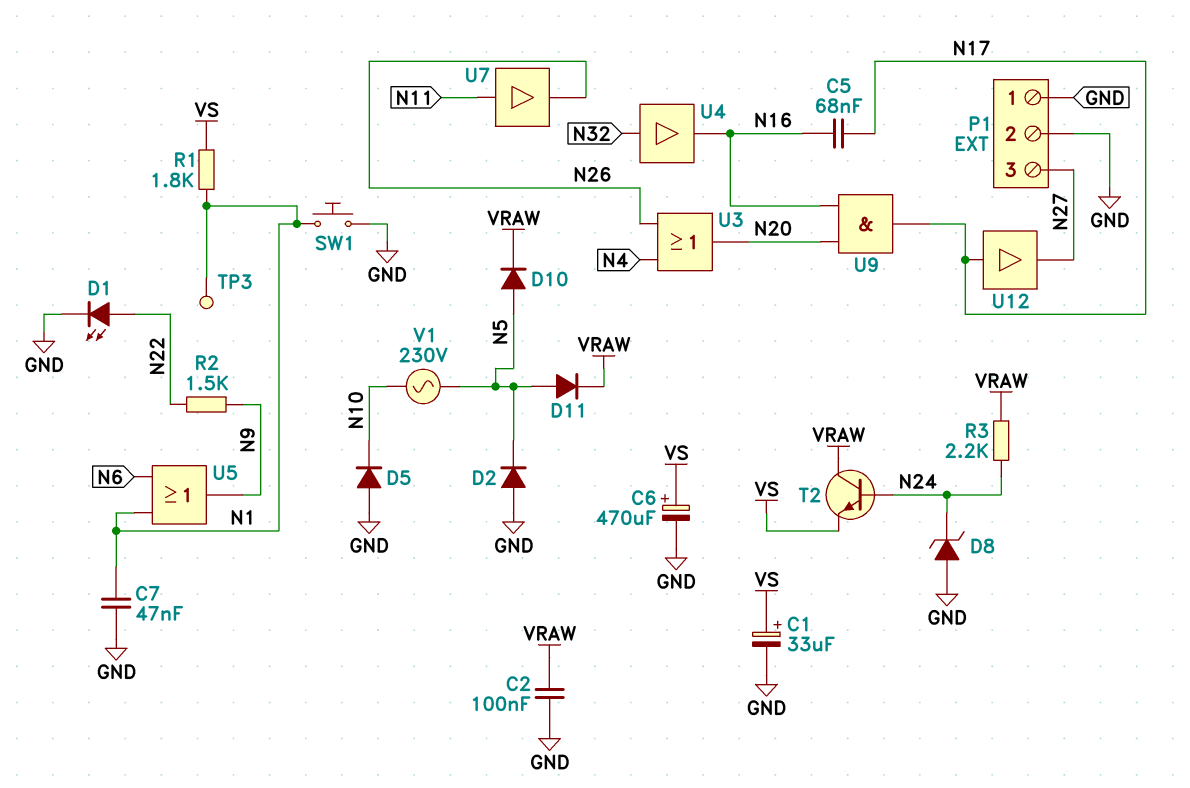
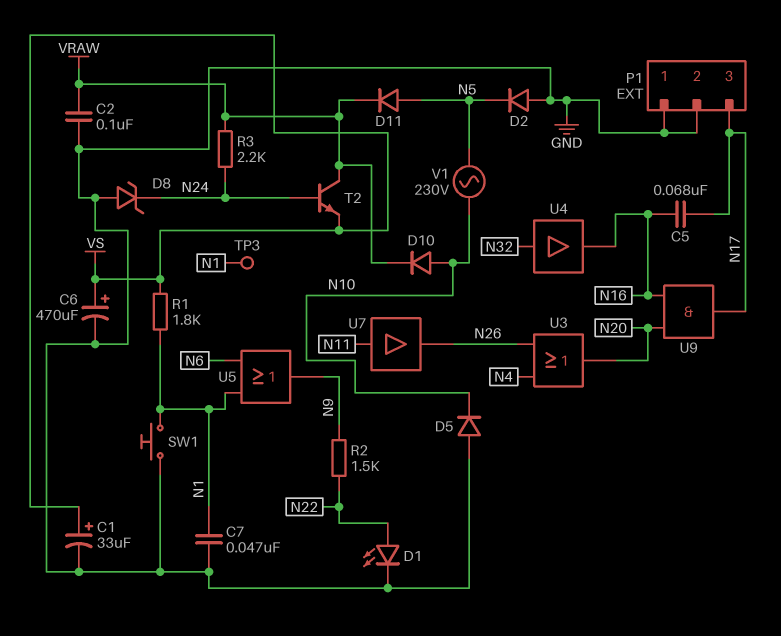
D10: diode (A N5, K VRAW) -> diode (A N10, K VRAW)
P1 pin 3: N27 -> N17
U12: buffer (in N17, out N27) -> none

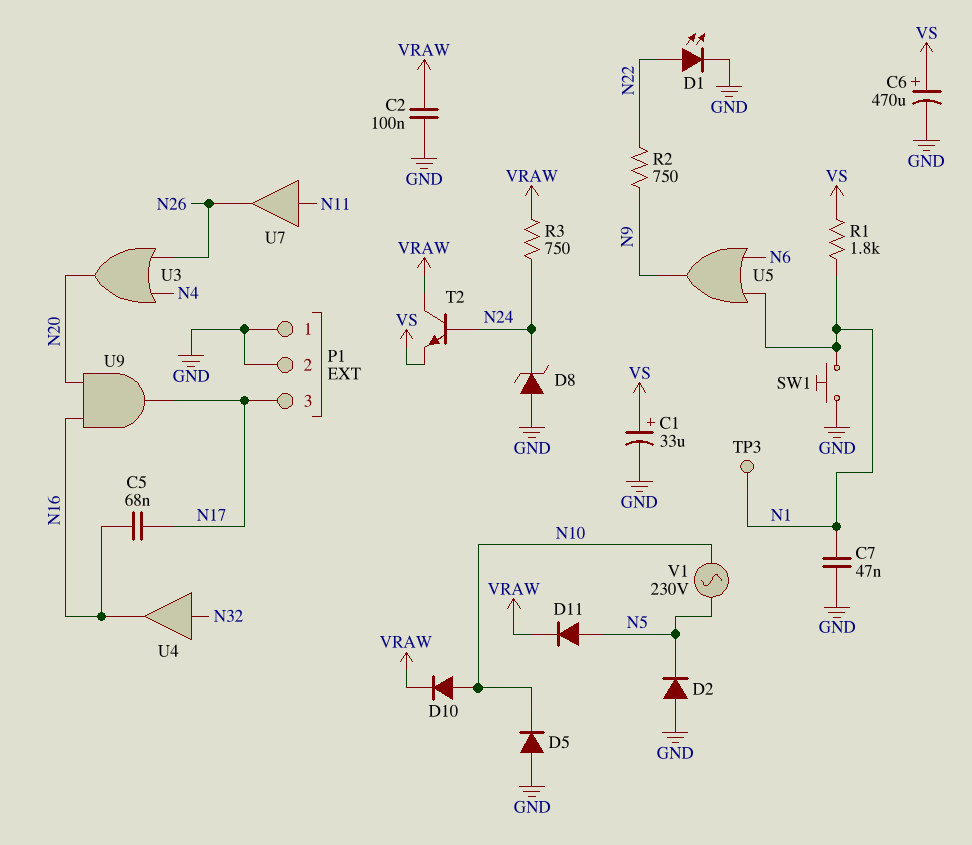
R2: 1.5k (N9, N22) -> 750 (N9, N22)
R3: 2.2k (N24, VRAW) -> 750 (N24, VRAW)

